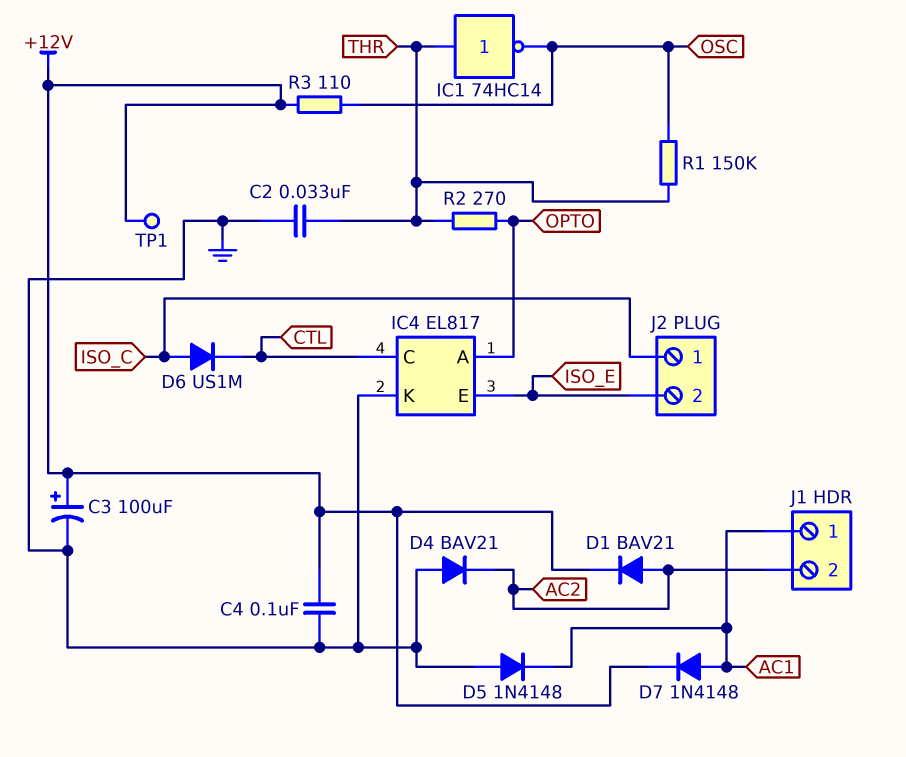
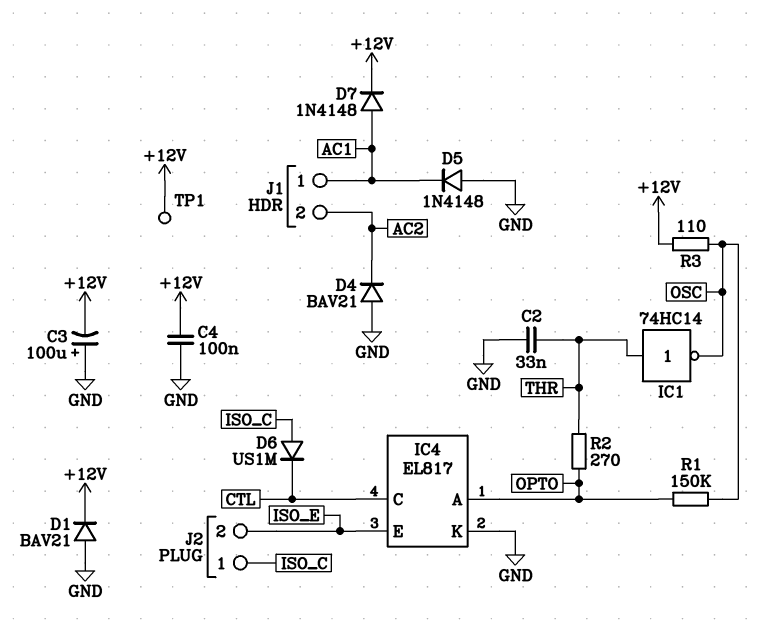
C3: 100uF (plus +12V, minus GND) -> 100uF (plus GND, minus +12V)
D1: diode BAV21 (A AC2, K +12V) -> diode BAV21 (A GND, K +12V)
R1: 150k (OSC, THR) -> 150k (OPTO, OSC)

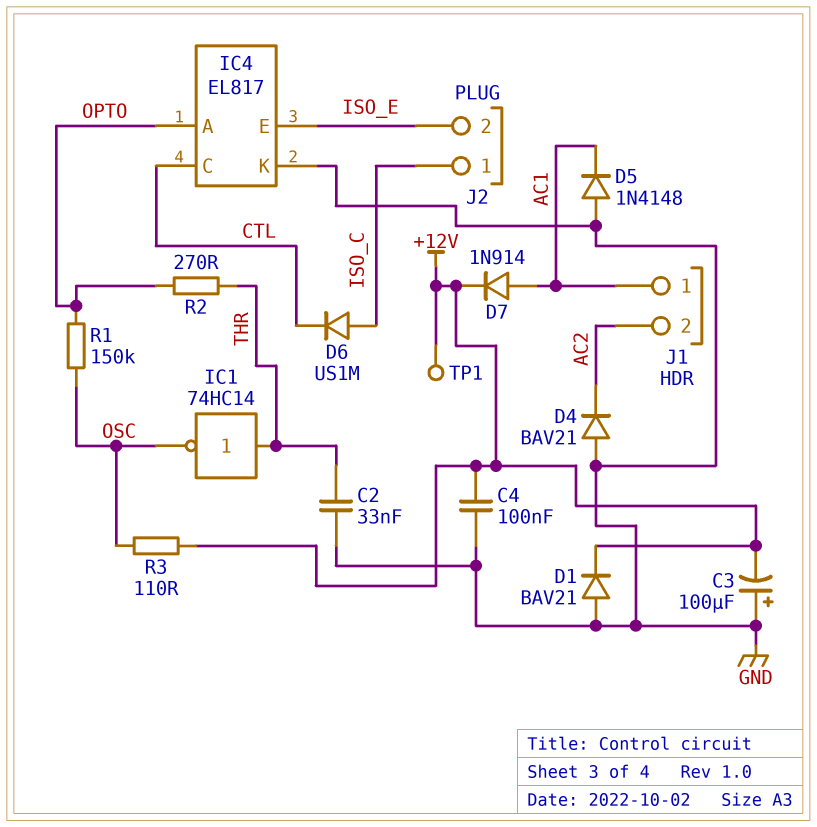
D7: diode 1N4148 (A AC1, K +12V) -> diode 1N914 (A AC1, K +12V)

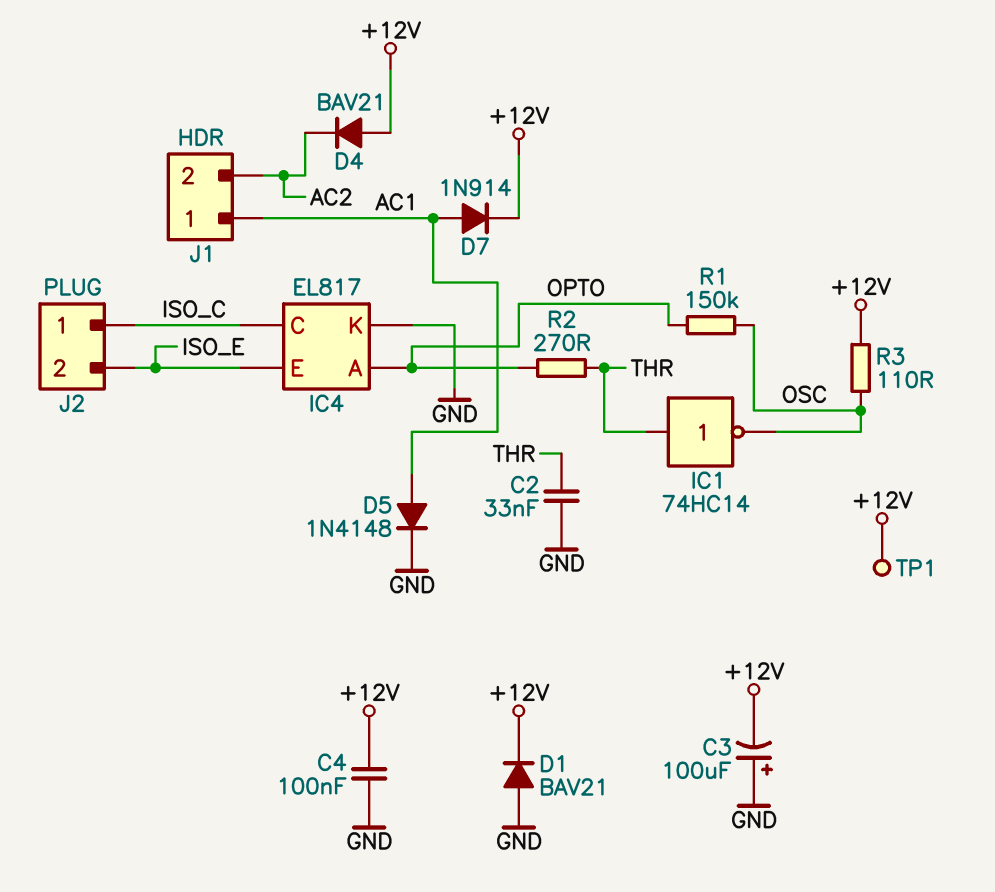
D4: diode BAV21 (A GND, K AC2) -> diode BAV21 (A +12V, K AC2)
D5: diode 1N4148 (A GND, K AC1) -> diode 1N4148 (A AC1, K GND)
D6: diode US1M (A ISO_C, K CTL) -> none
IC4 pin C: CTL -> ISO_C

